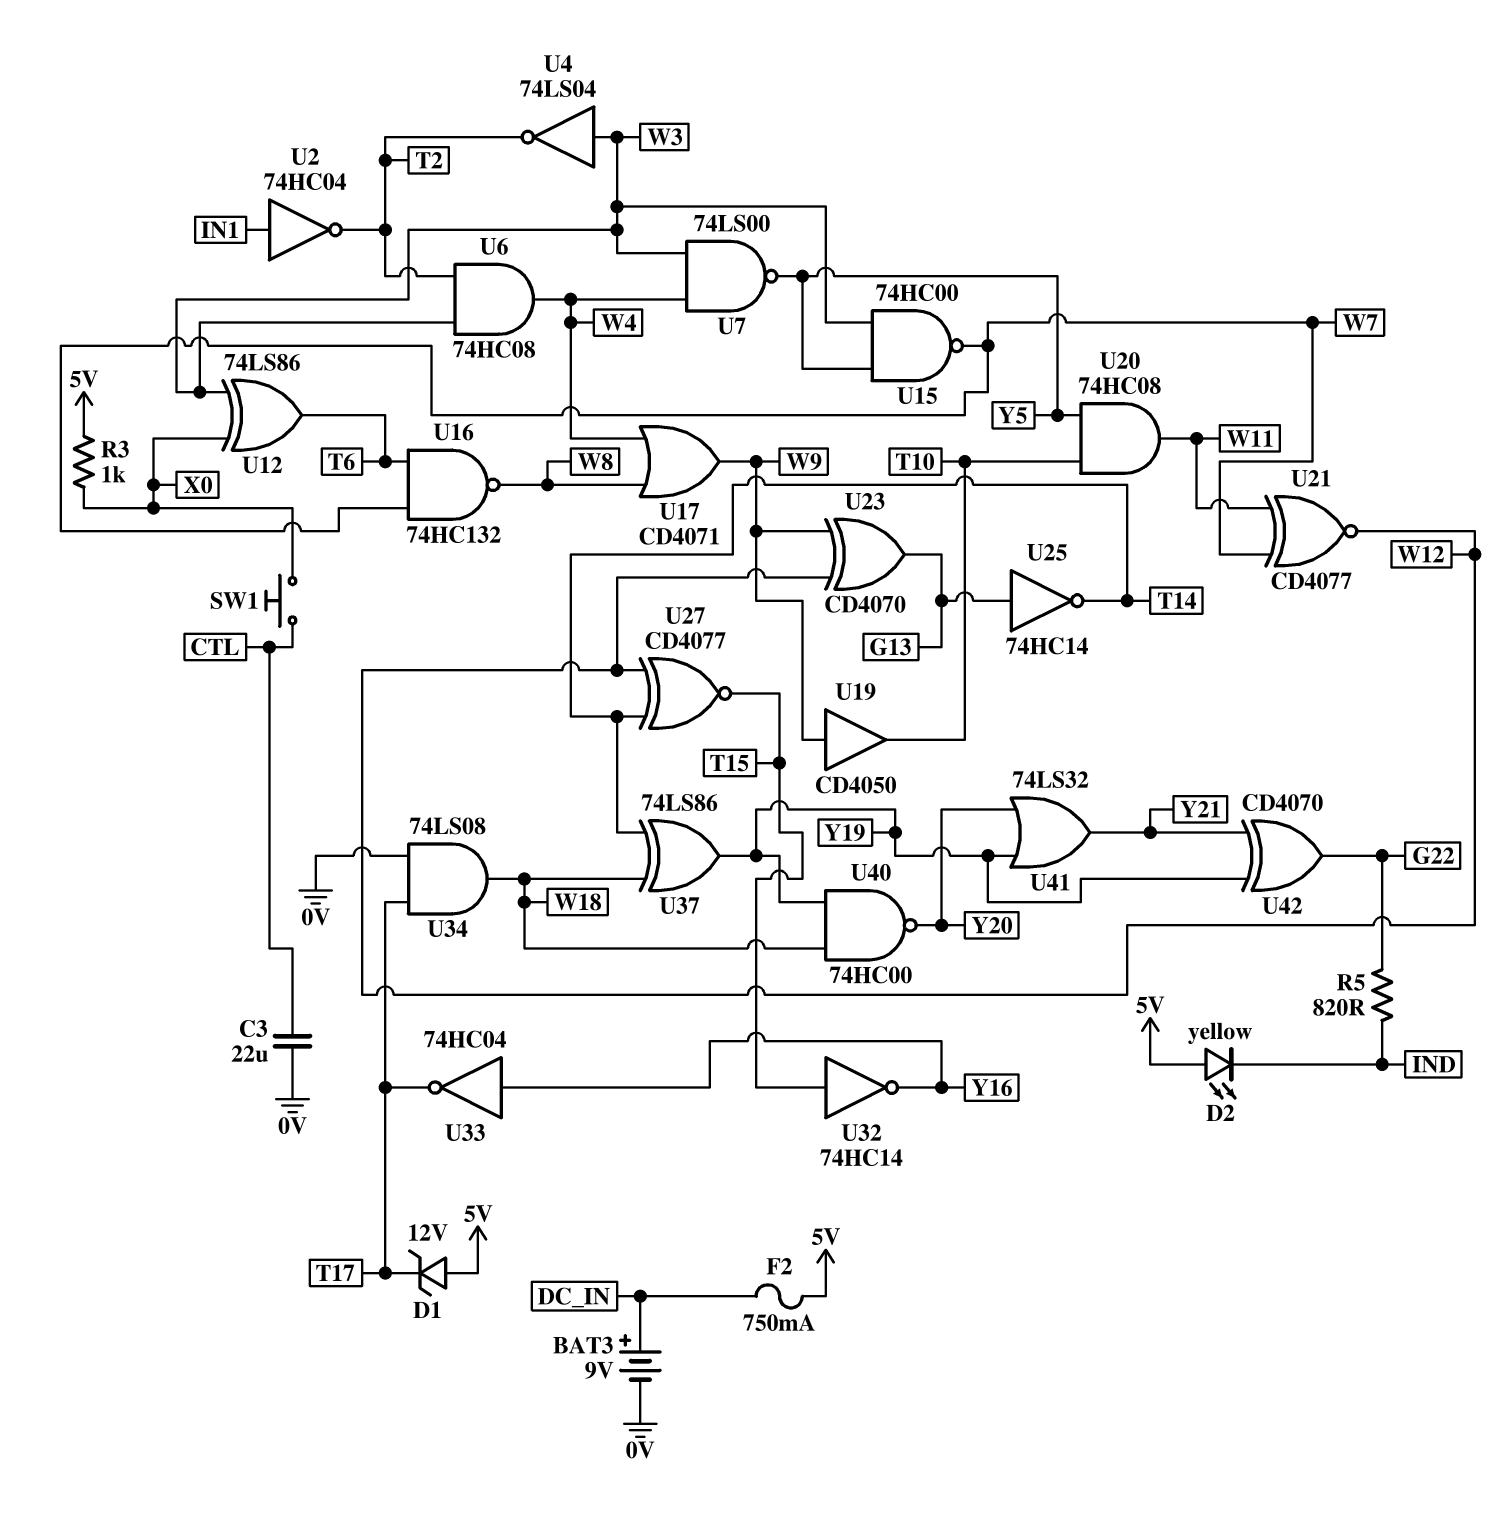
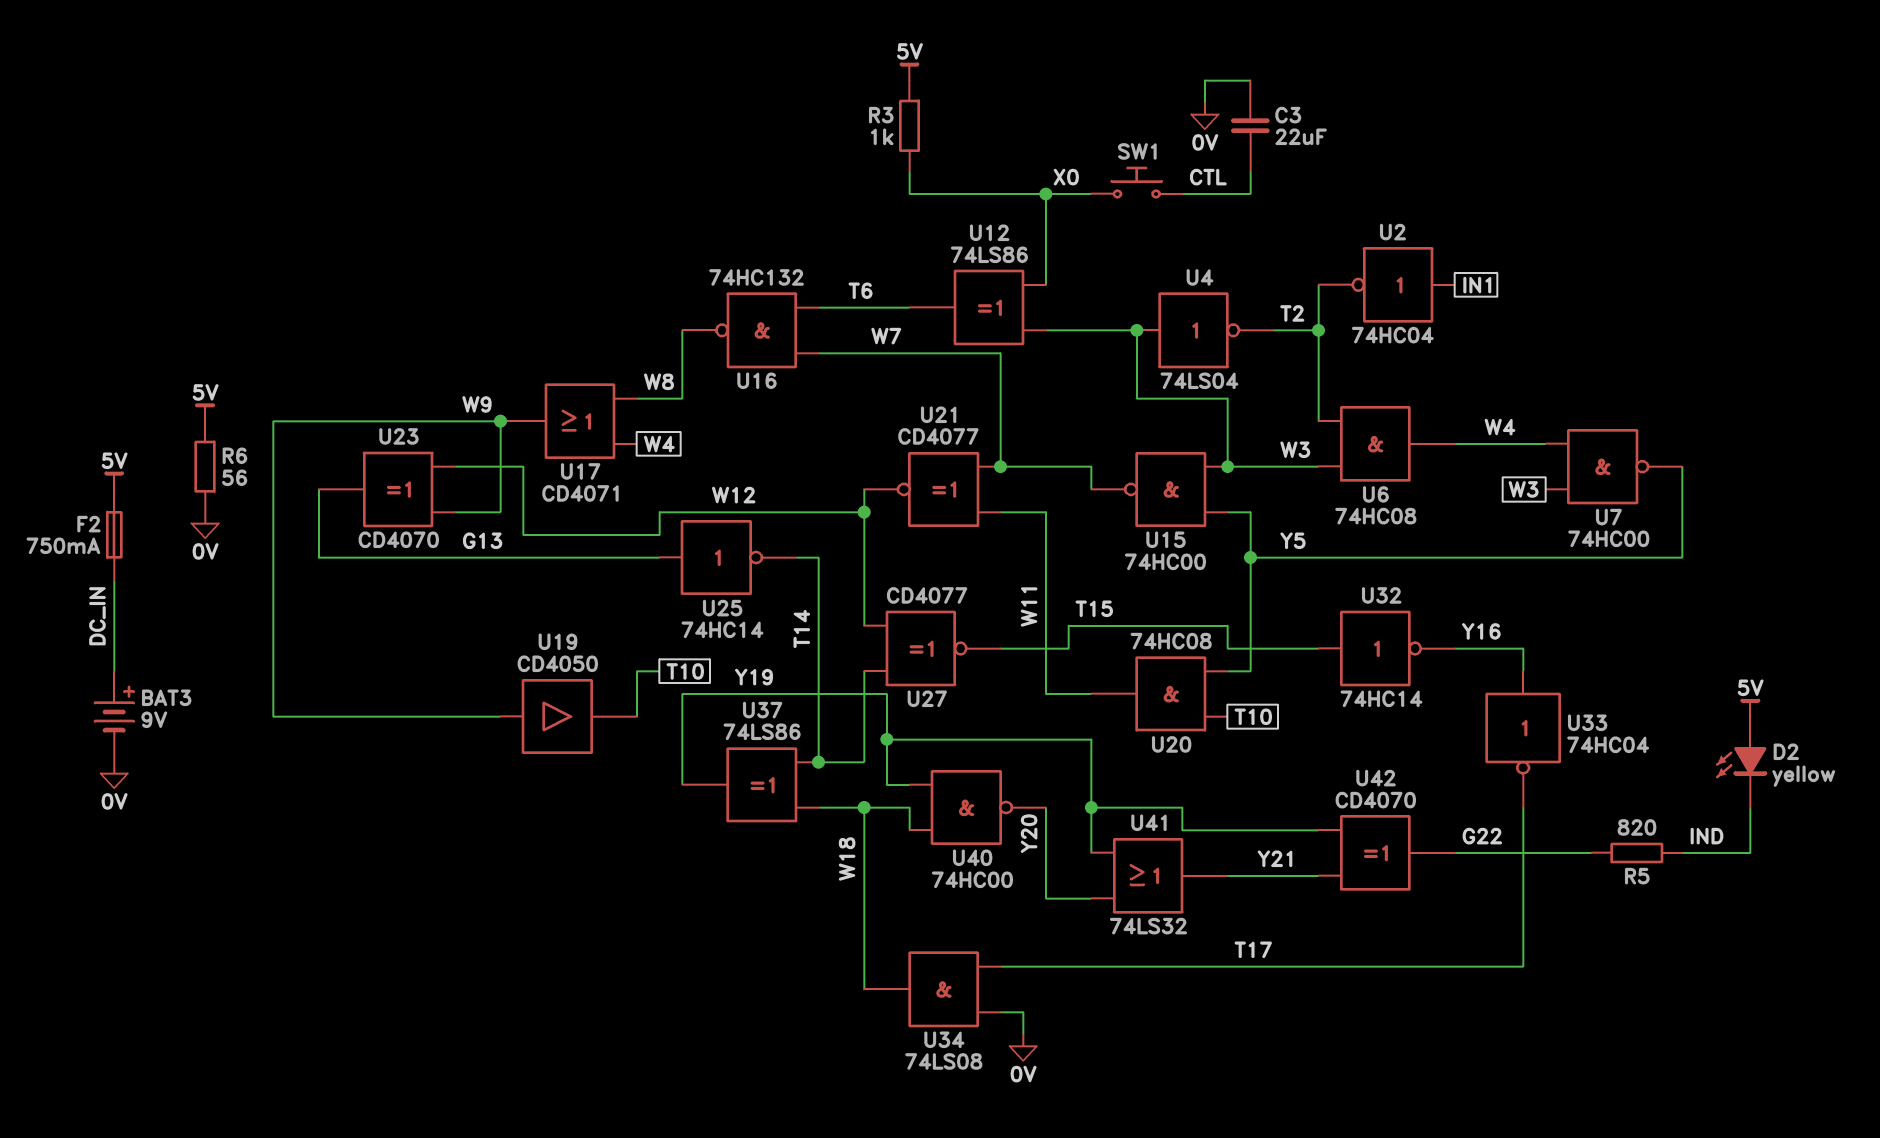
D1: zener 12V (A 5V, K T17) -> none
R6: none -> 56 (0V, 5V)
U7: NAND 74LS00 (in W3, in W4, out Y5) -> NAND 74HC00 (in W3, in W4, out Y5)

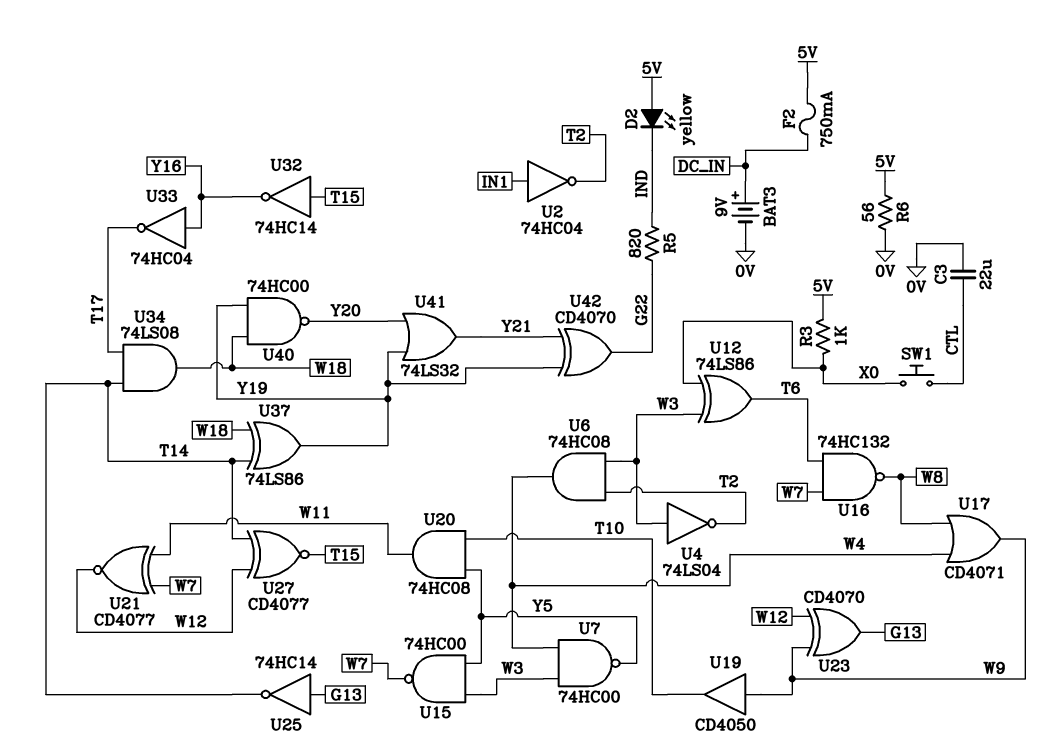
U34: AND 74LS08 (in 0V, in T17, out W18) -> AND 74LS08 (in T14, in T17, out W18)

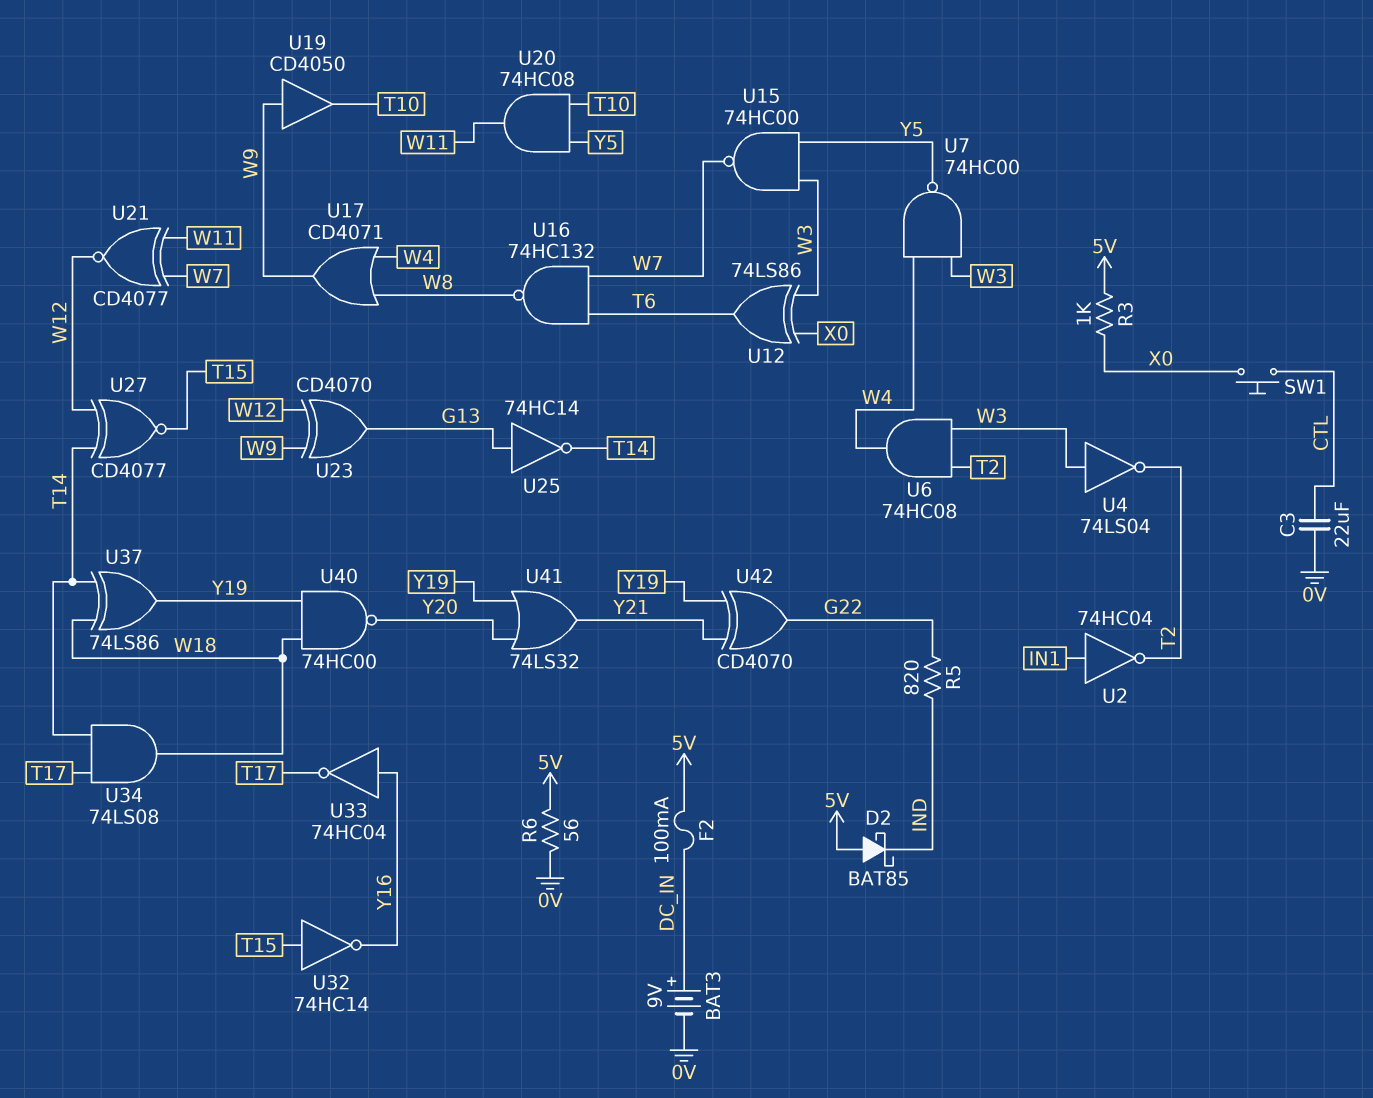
D2: LED yellow (A 5V, K IND) -> schottky BAT85 (A 5V, K IND)
F2: 750mA (5V, DC_IN) -> 100mA (5V, DC_IN)

